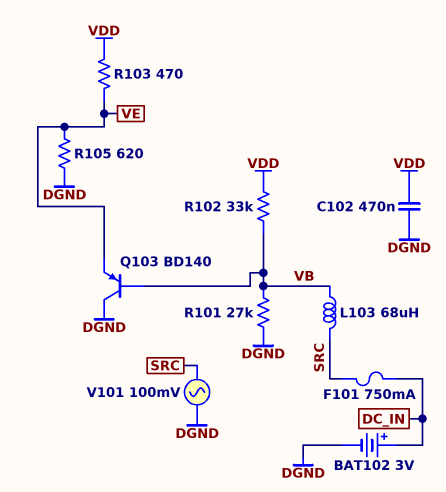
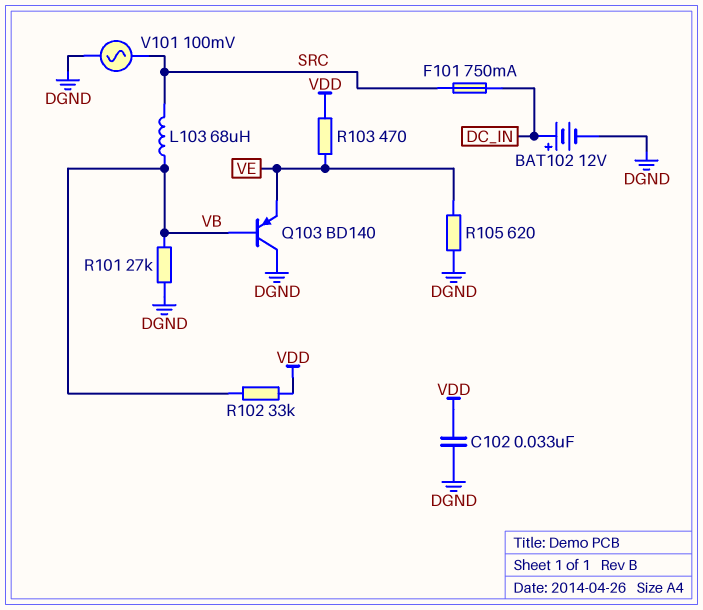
BAT102: 3V (plus DC_IN, minus DGND) -> 12V (plus DC_IN, minus DGND)
C102: 470nF (DGND, VDD) -> 33nF (DGND, VDD)

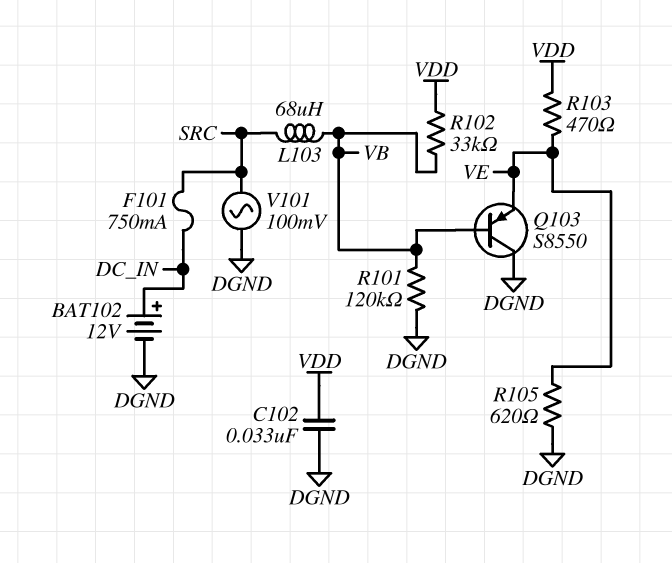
Q103: PNP BD140 (B VB, C DGND, E VE) -> PNP S8550 (B VB, C DGND, E VE)
R101: 27k (DGND, VB) -> 120k (DGND, VB)

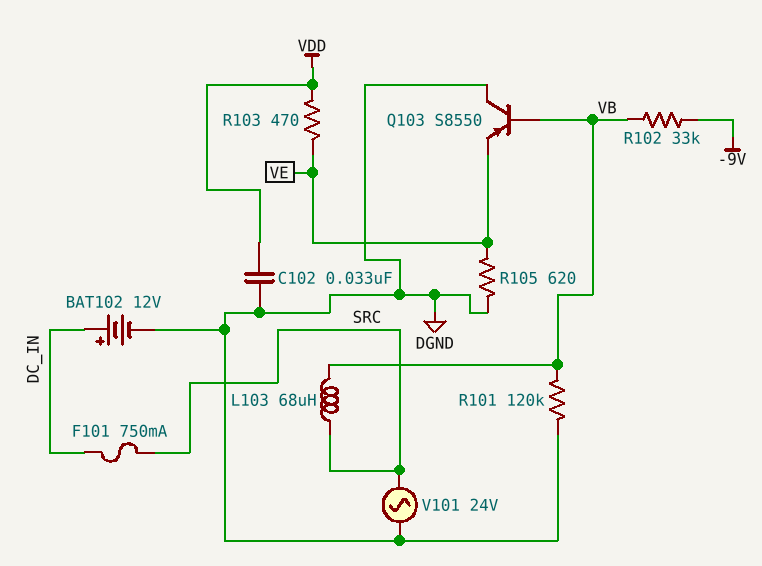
R102: 33k (VB, VDD) -> 33k (-9V, VB)
V101: AC 100mV (DGND, SRC) -> AC 24V (DGND, SRC)

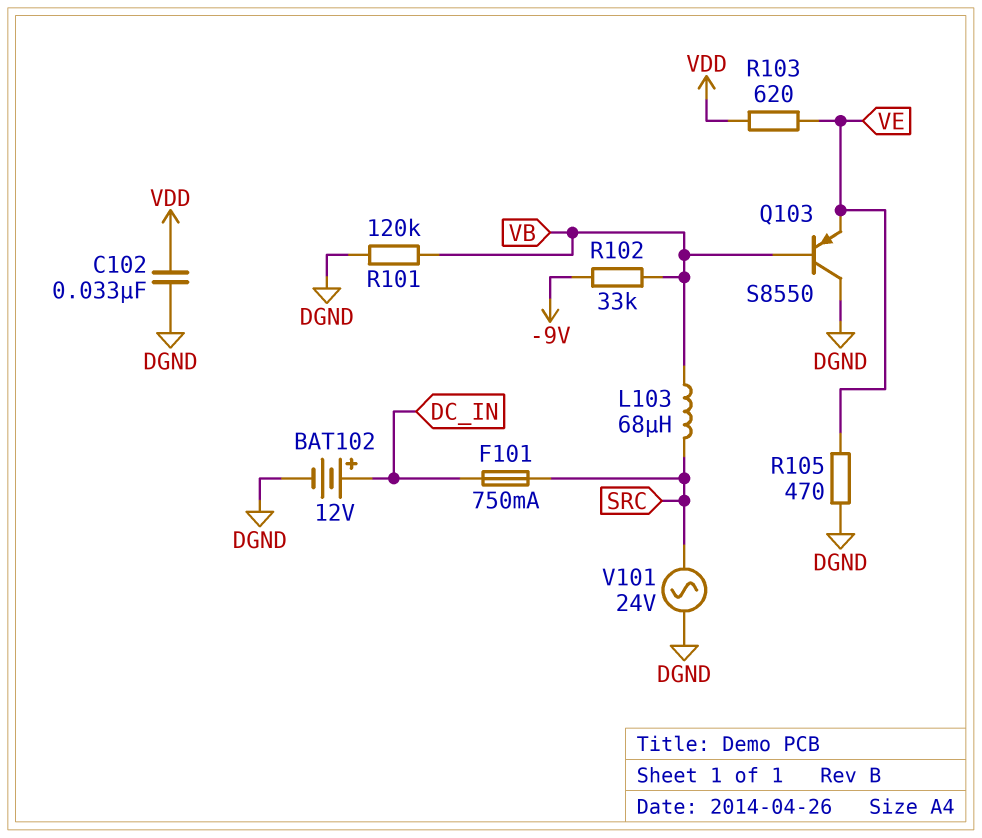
R103: 470 (VDD, VE) -> 620 (VDD, VE)
R105: 620 (DGND, VE) -> 470 (DGND, VE)

